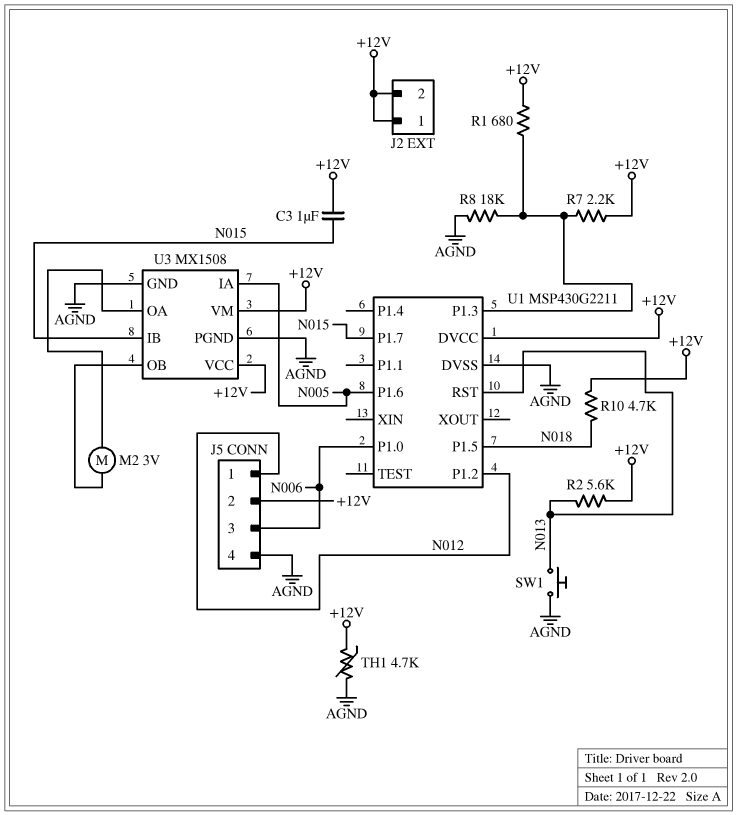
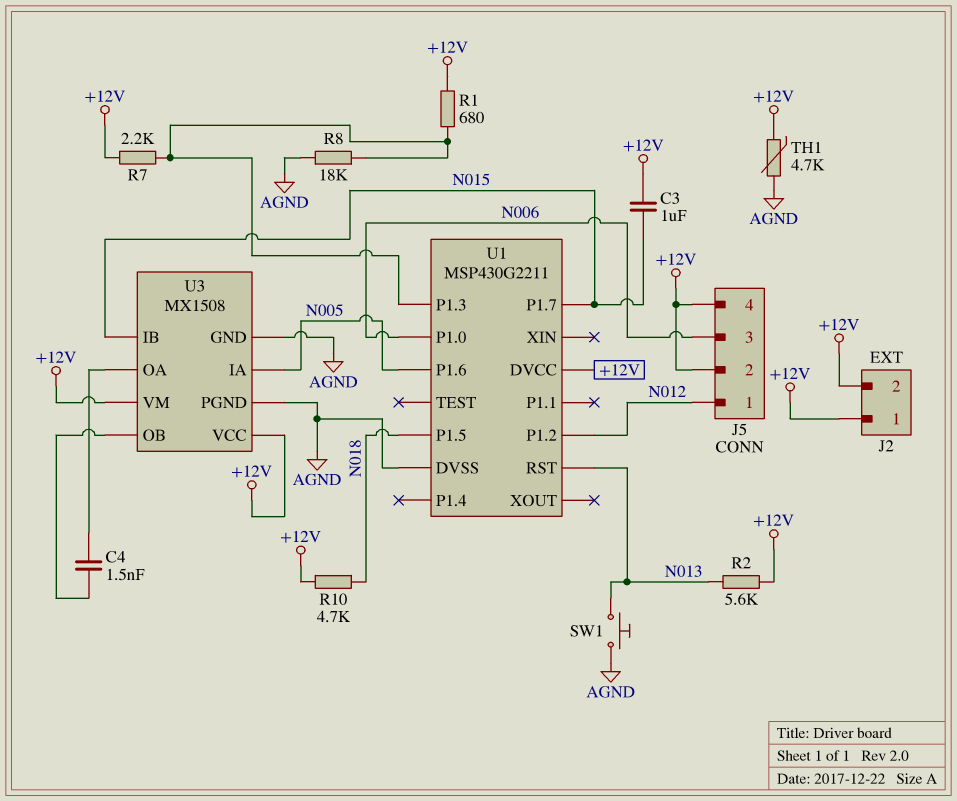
C4: none -> 1.5nF (U3/OA, U3/OB)
J5 pin 4: AGND -> +12V
M2: motor 3V (U3/OA, U3/OB) -> none

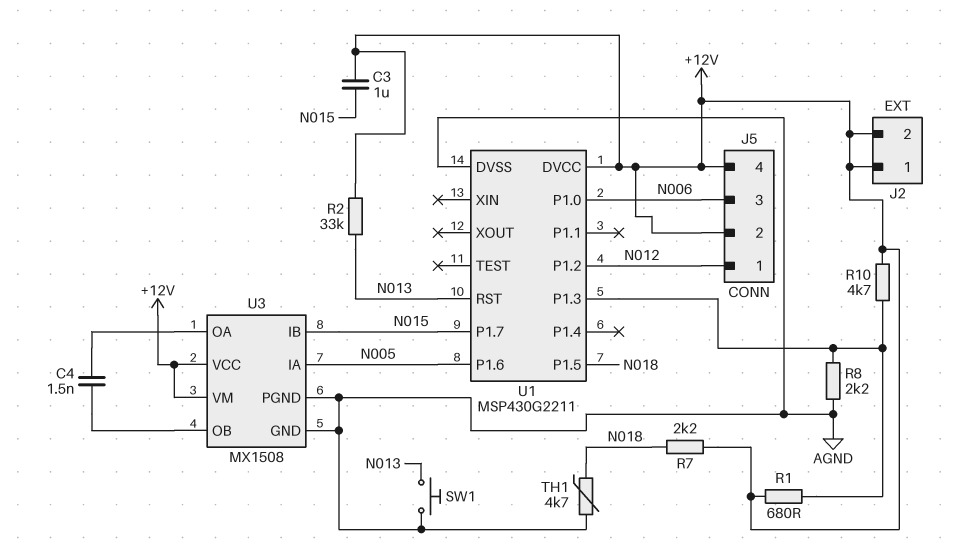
R2: 5.6k (+12V, N013) -> 33k (+12V, N013)
R7: 2.2k (+12V, U1/P1.3) -> 2.2k (+12V, N018)
R8: 18k (AGND, U1/P1.3) -> 2.2k (AGND, U1/P1.3)
R10: 4.7k (+12V, N018) -> 4.7k (+12V, U1/P1.3)
TH1: 4.7k (+12V, AGND) -> 4.7k (AGND, N018)

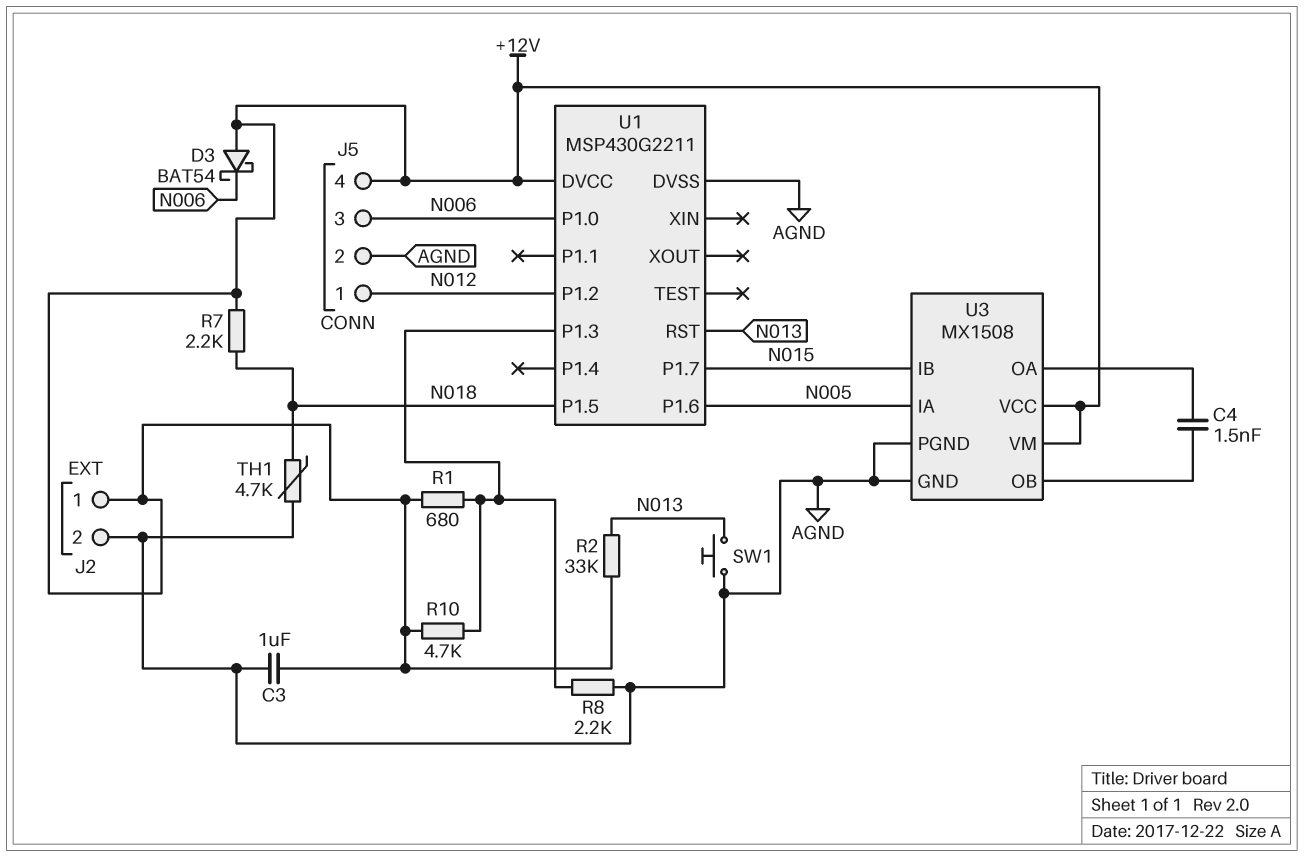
C3: 1uF (+12V, N015) -> 1uF (+12V, AGND)
D3: none -> schottky BAT54 (A +12V, K N006)
J2 pin 2: +12V -> AGND
J5 pin 2: +12V -> AGND

